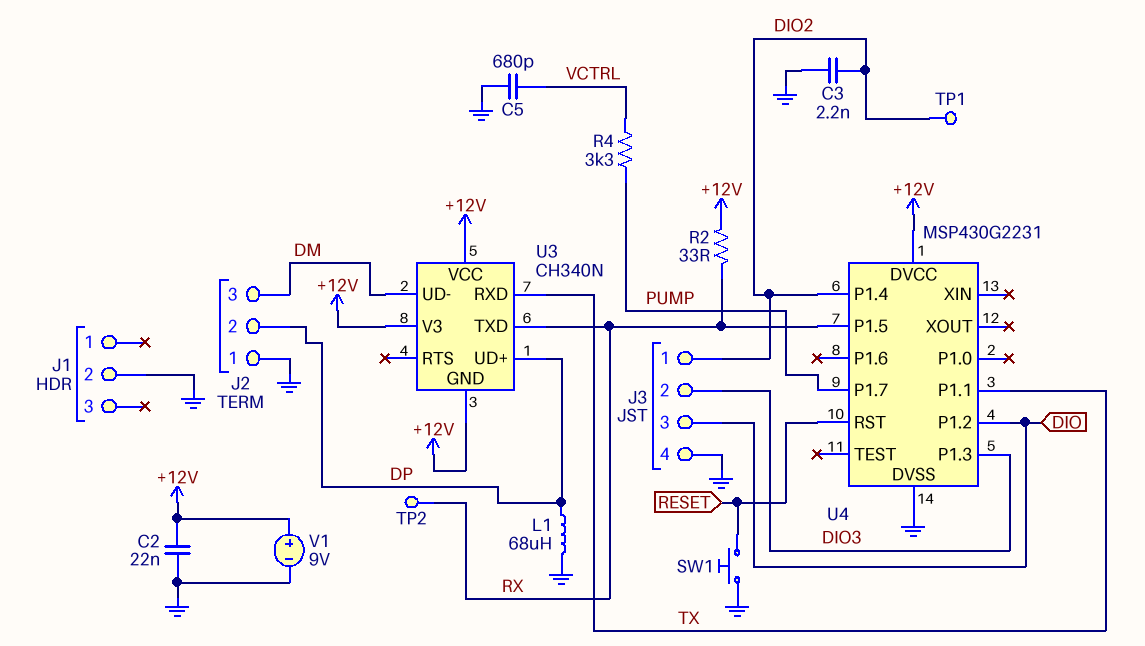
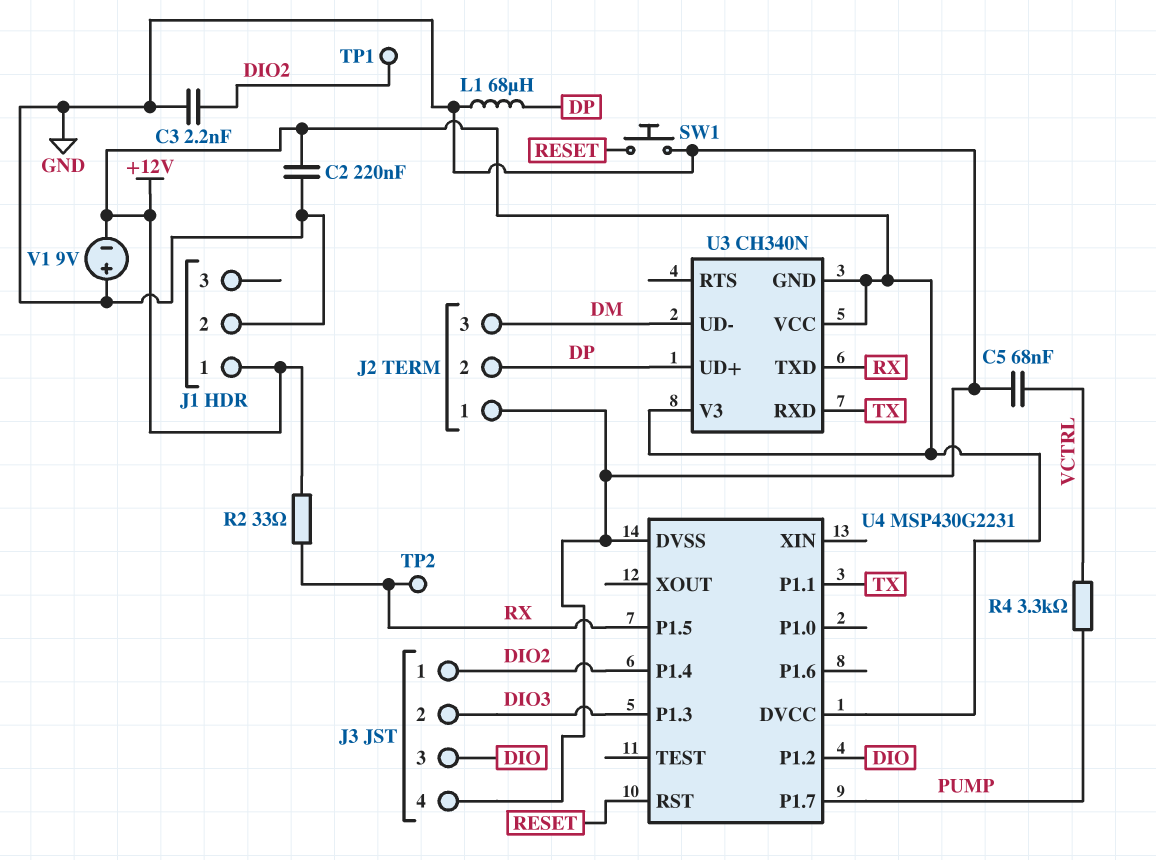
C2: 22nF (+12V, GND) -> 220nF (+12V, GND)
C5: 680pF (GND, VCTRL) -> 68nF (GND, VCTRL)
J1 pin 1: none -> +12V
V1: 9V (plus +12V, minus GND) -> 9V (plus GND, minus +12V)

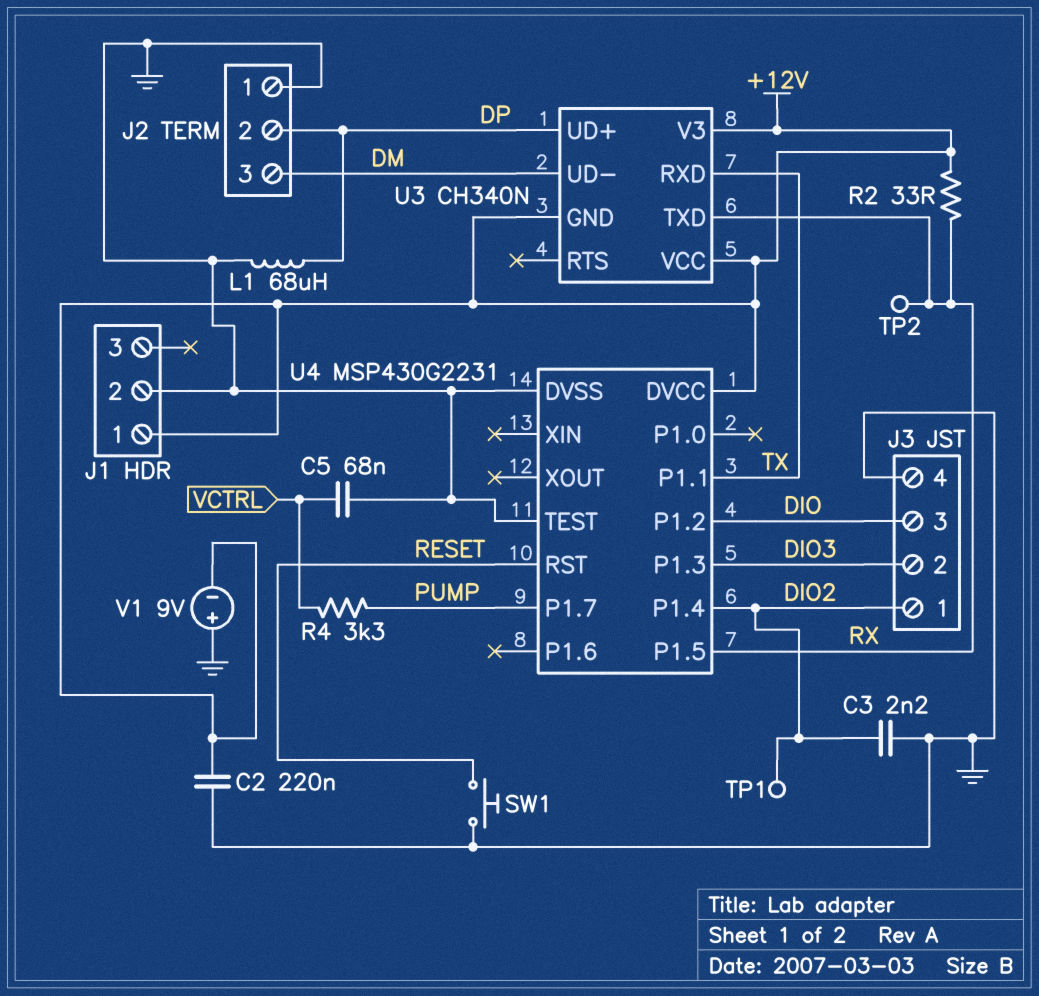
U4 pin TEST: none -> GND

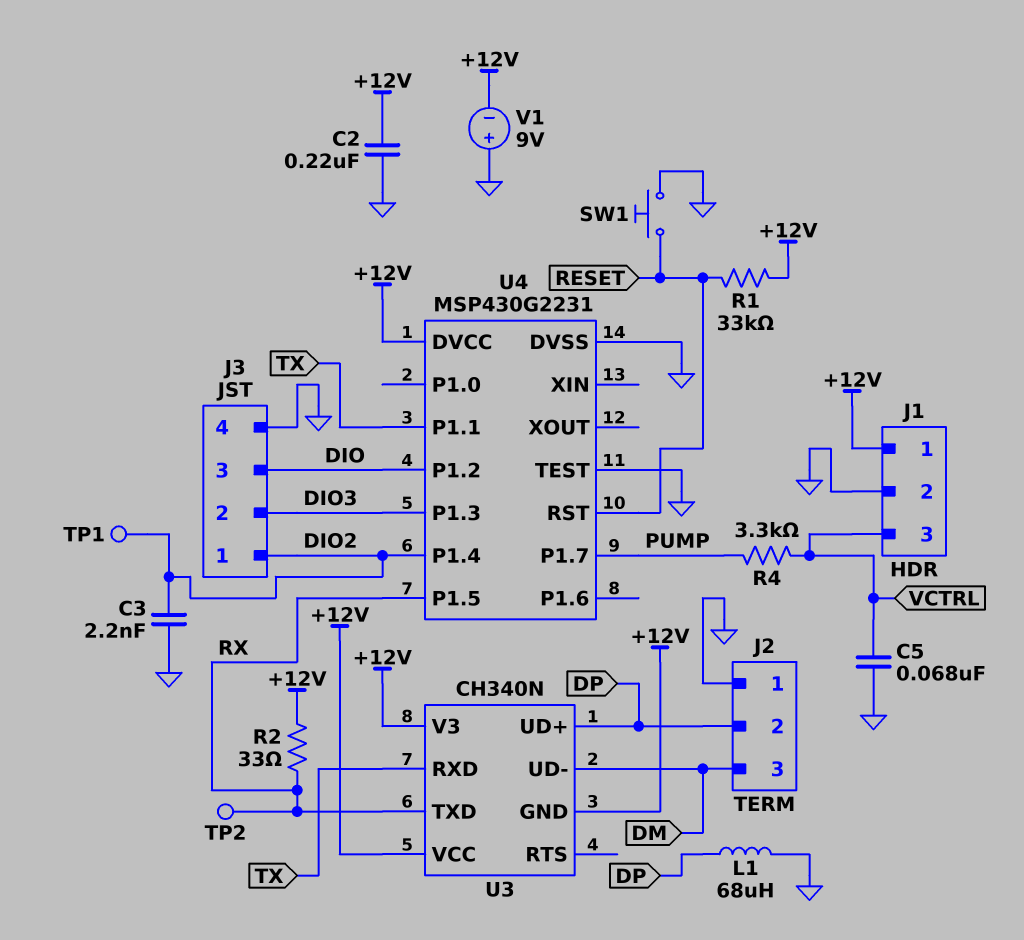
J1 pin 3: none -> VCTRL
R1: none -> 33k (+12V, RESET)

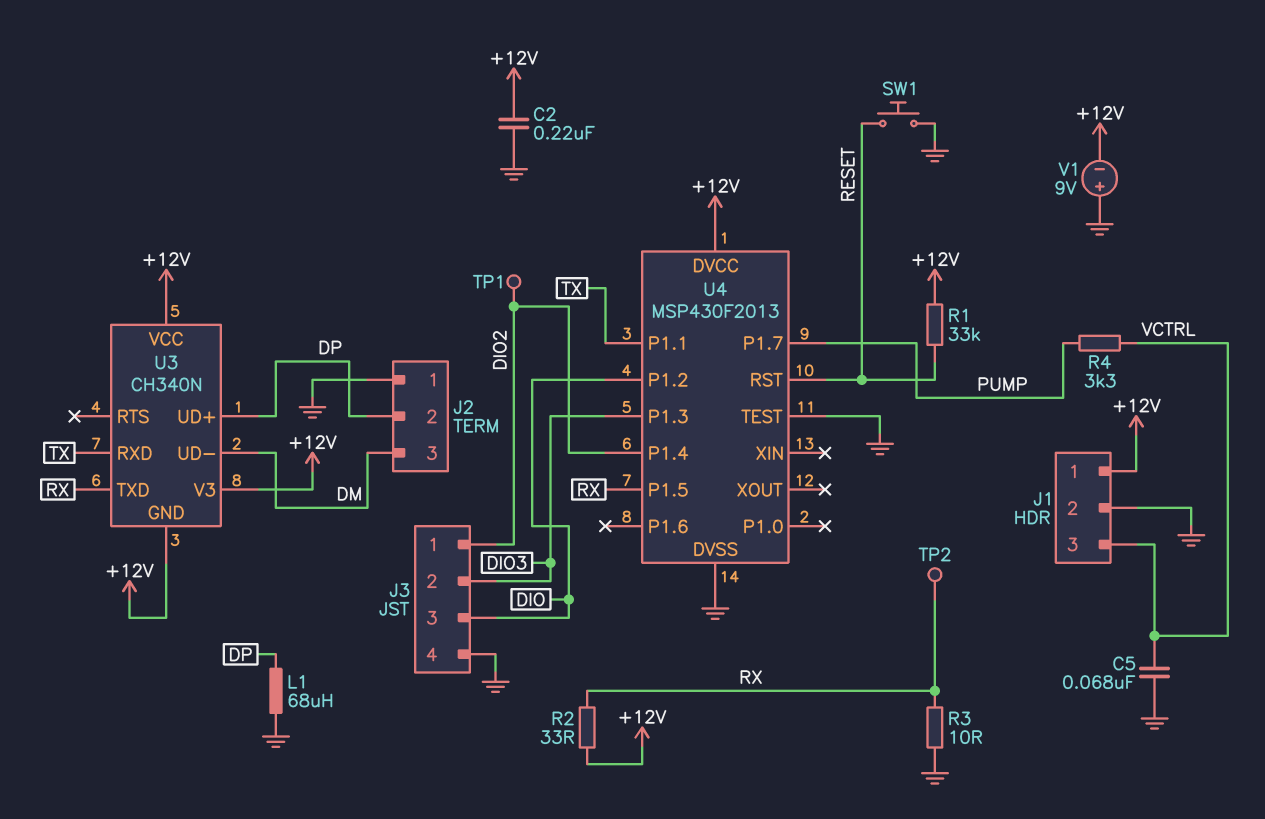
C3: 2.2nF (DIO2, GND) -> none
R3: none -> 10 (GND, RX)
U4: MSP430G2231 -> MSP430F2013

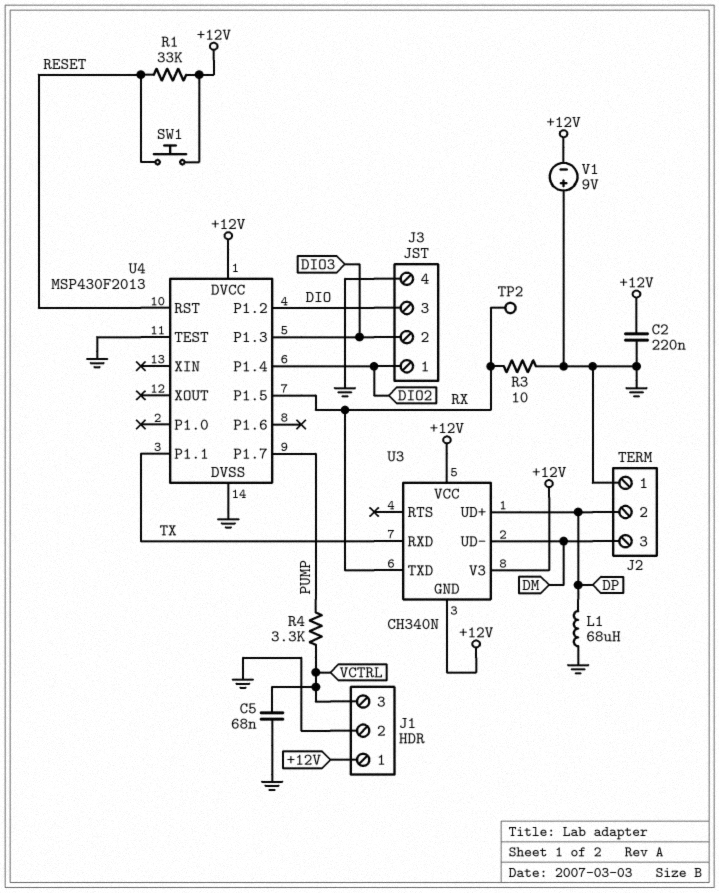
R2: 33 (+12V, RX) -> none
SW1: button (GND, RESET) -> button (+12V, RESET)
TP1: test point (DIO2) -> none

